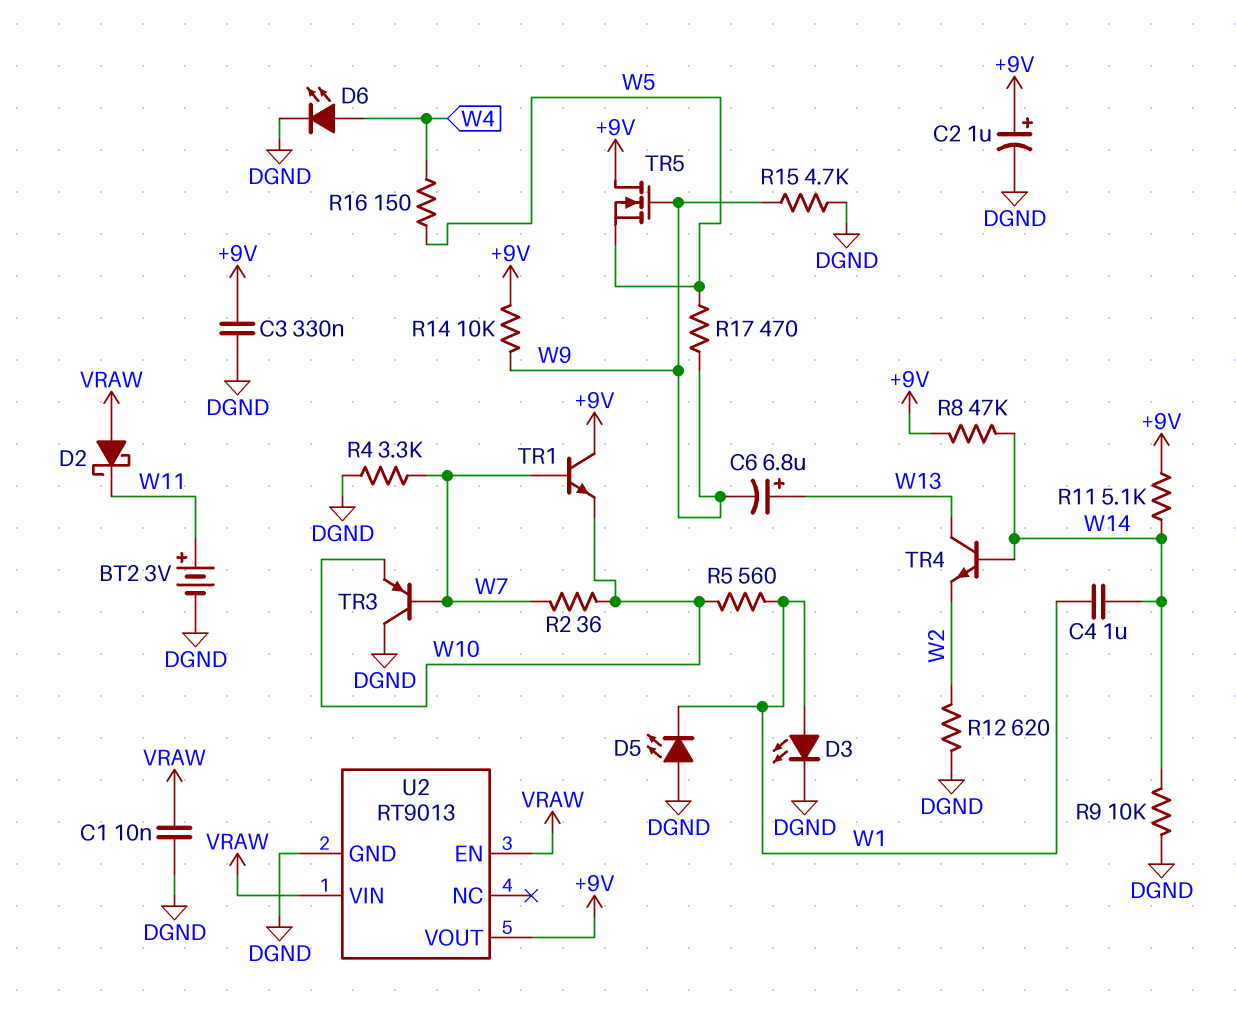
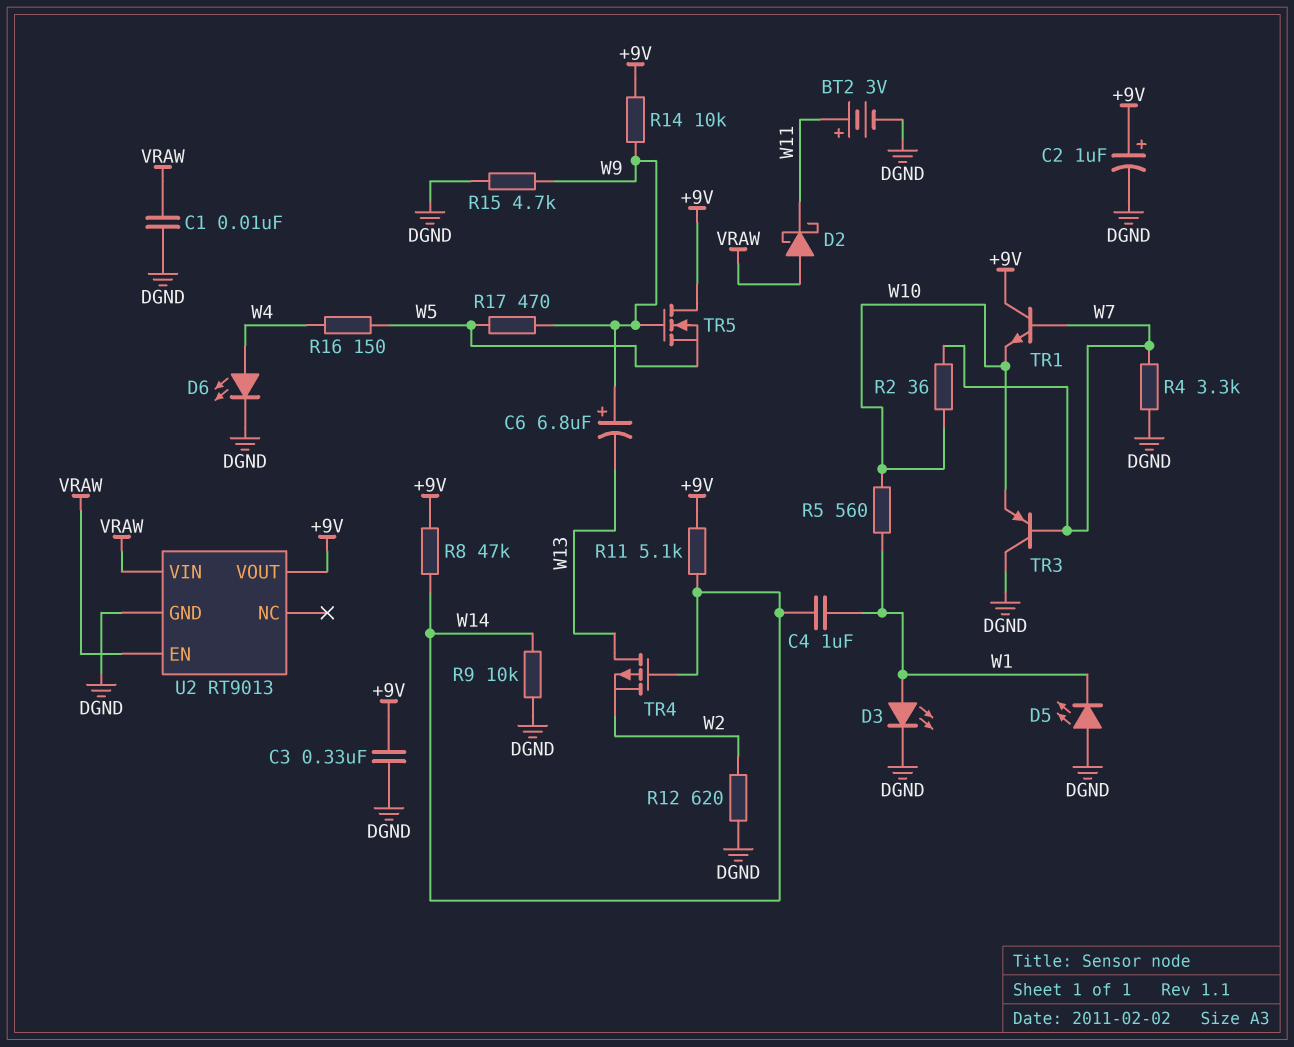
C6: 6.8uF (plus W13, minus W9) -> 6.8uF (plus W9, minus W13)
TR4: NPN (B W14, C W13, E W2) -> PMOS (G W14, D W13, S W2)

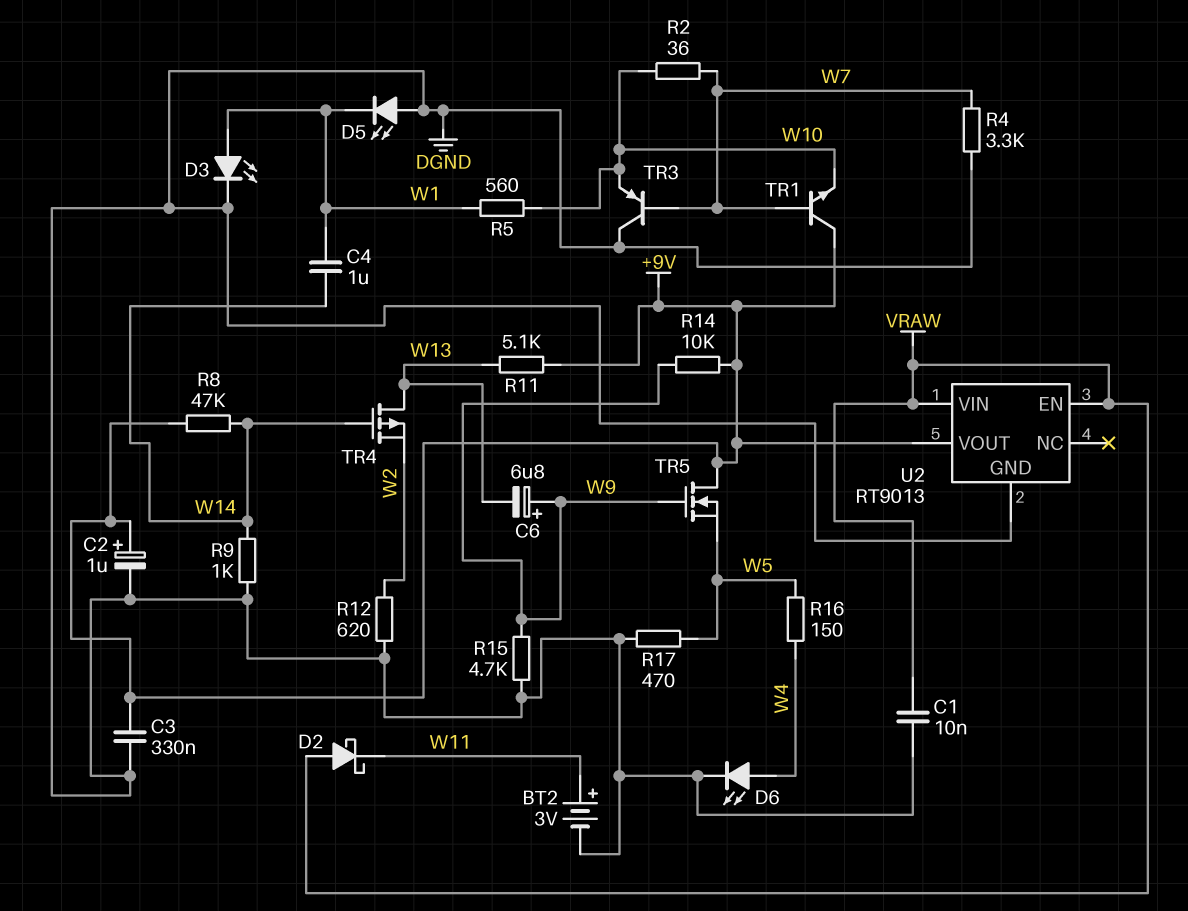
R9: 10k (DGND, W14) -> 1k (DGND, W14)
R11: 5.1k (+9V, W14) -> 5.1k (+9V, W13)
R17: 470 (W5, W9) -> 470 (DGND, W5)

